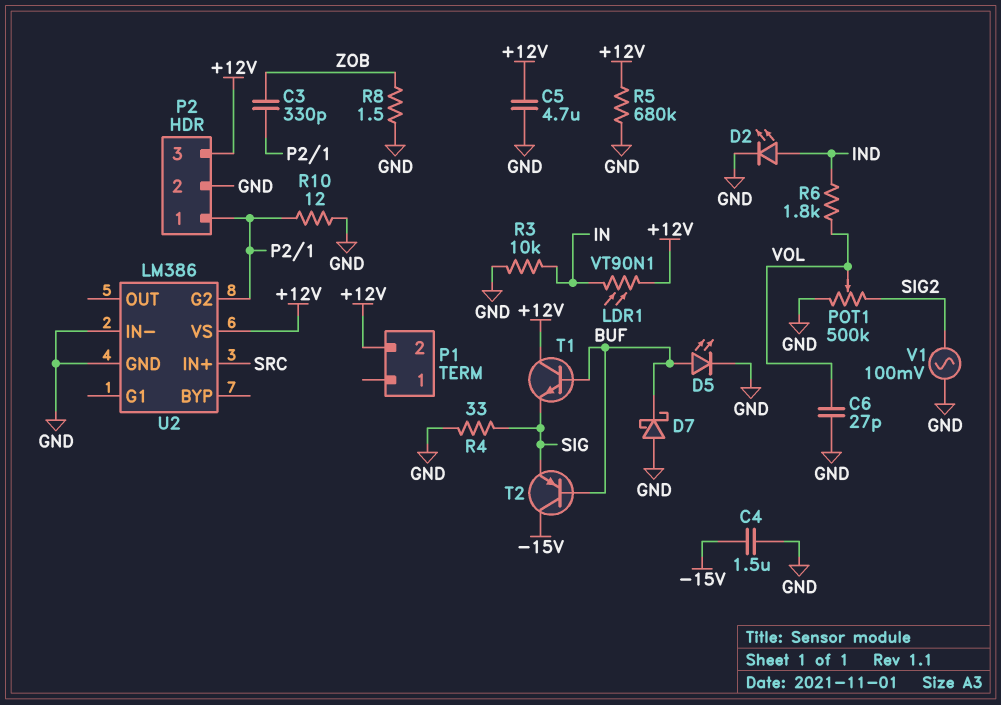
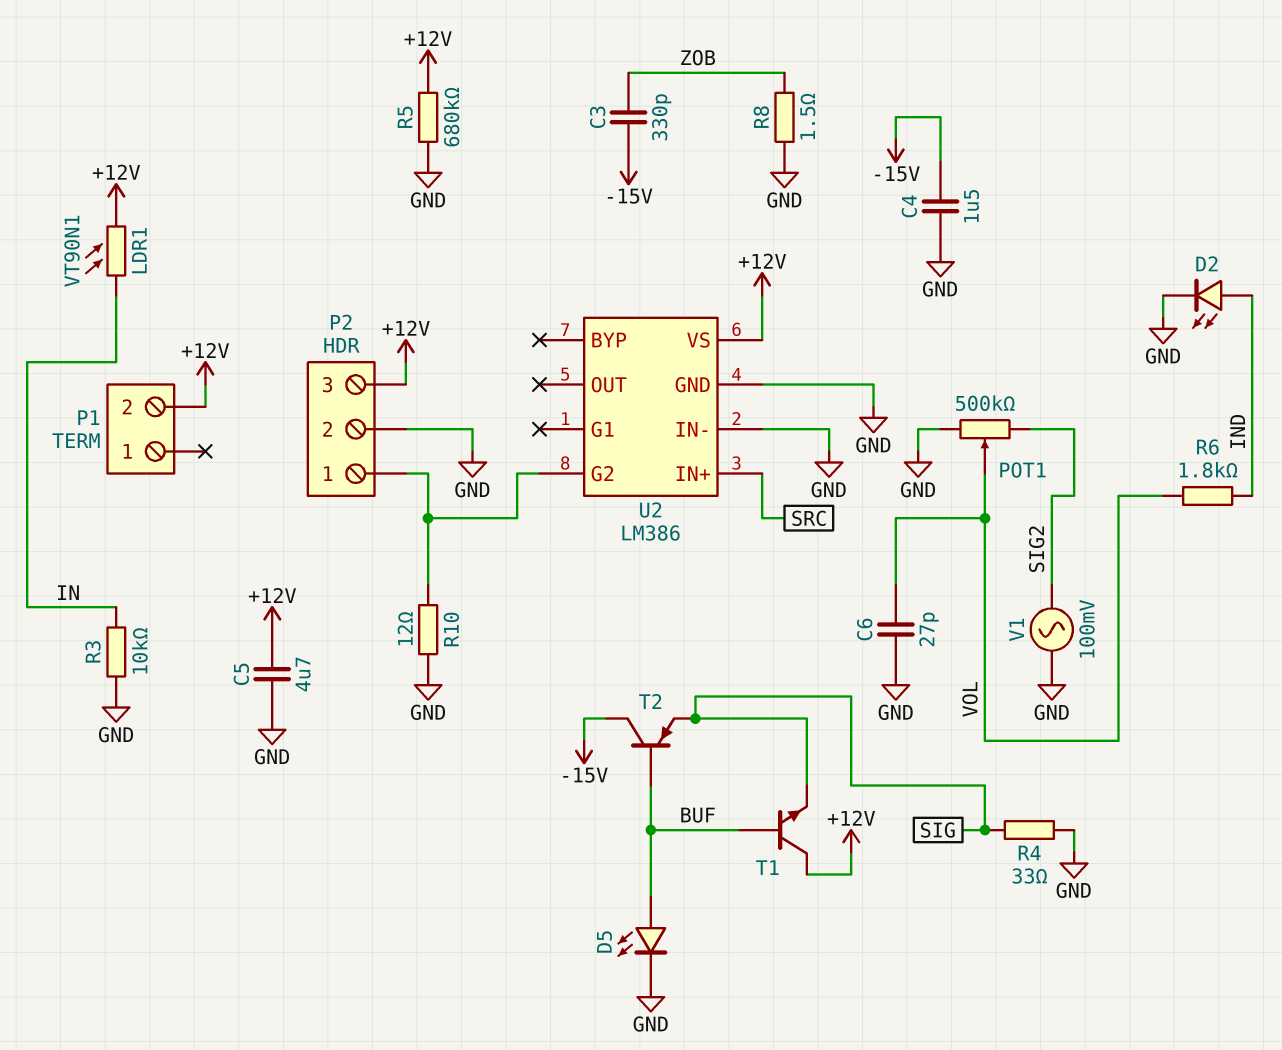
C3: 330pF (P2/1, ZOB) -> 330pF (-15V, ZOB)
D7: schottky (A GND, K BUF) -> none

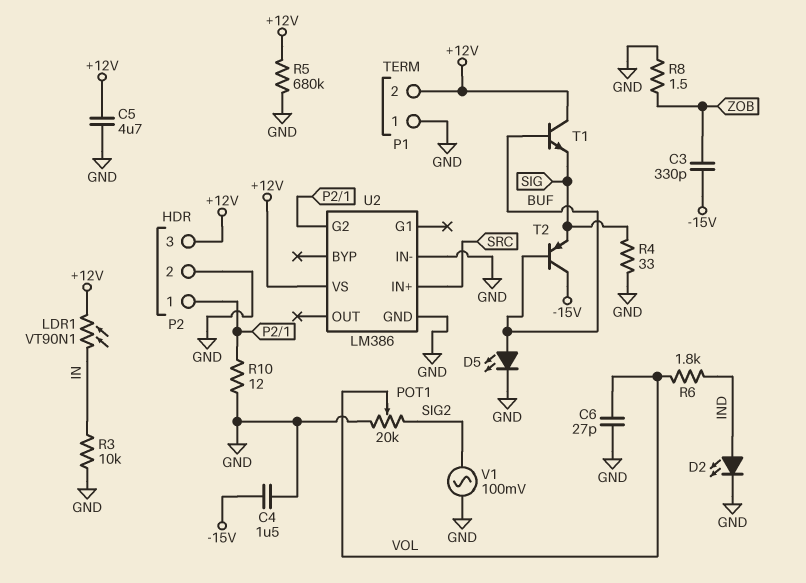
P1 pin 1: none -> GND
POT1: 500k (GND, SIG2, wiper VOL) -> 20k (GND, SIG2, wiper VOL)

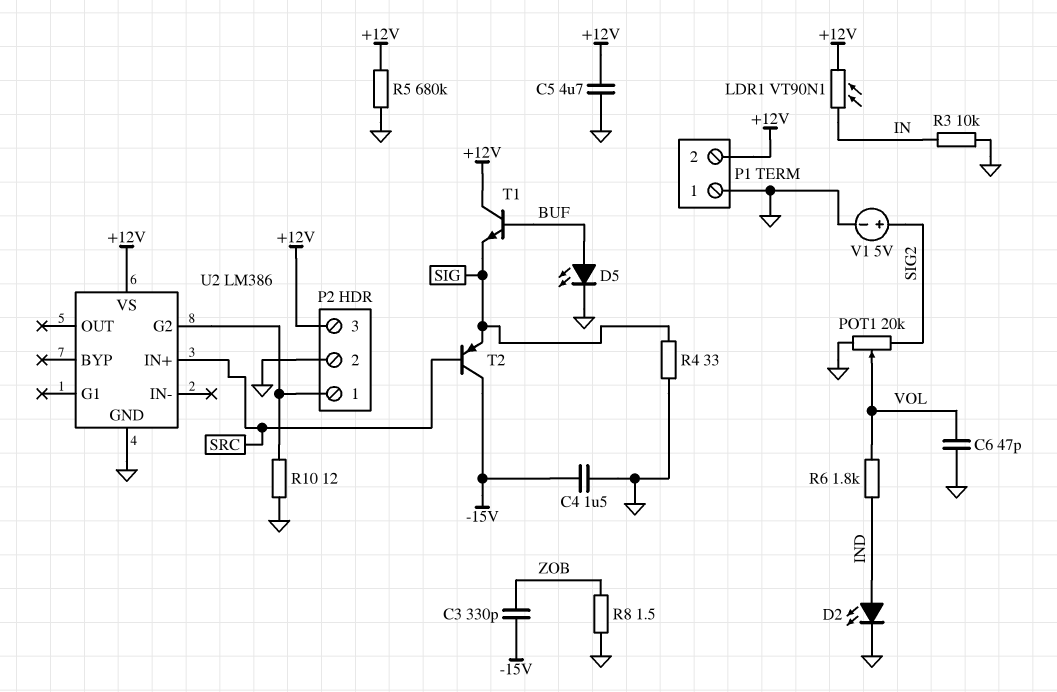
C6: 27pF (GND, VOL) -> 47pF (GND, VOL)
T2: PNP (B BUF, C -15V, E SIG) -> PNP (B SRC, C -15V, E SIG)
U2 pin IN-: GND -> none
V1: AC 100mV (GND, SIG2) -> 5V (plus SIG2, minus GND)

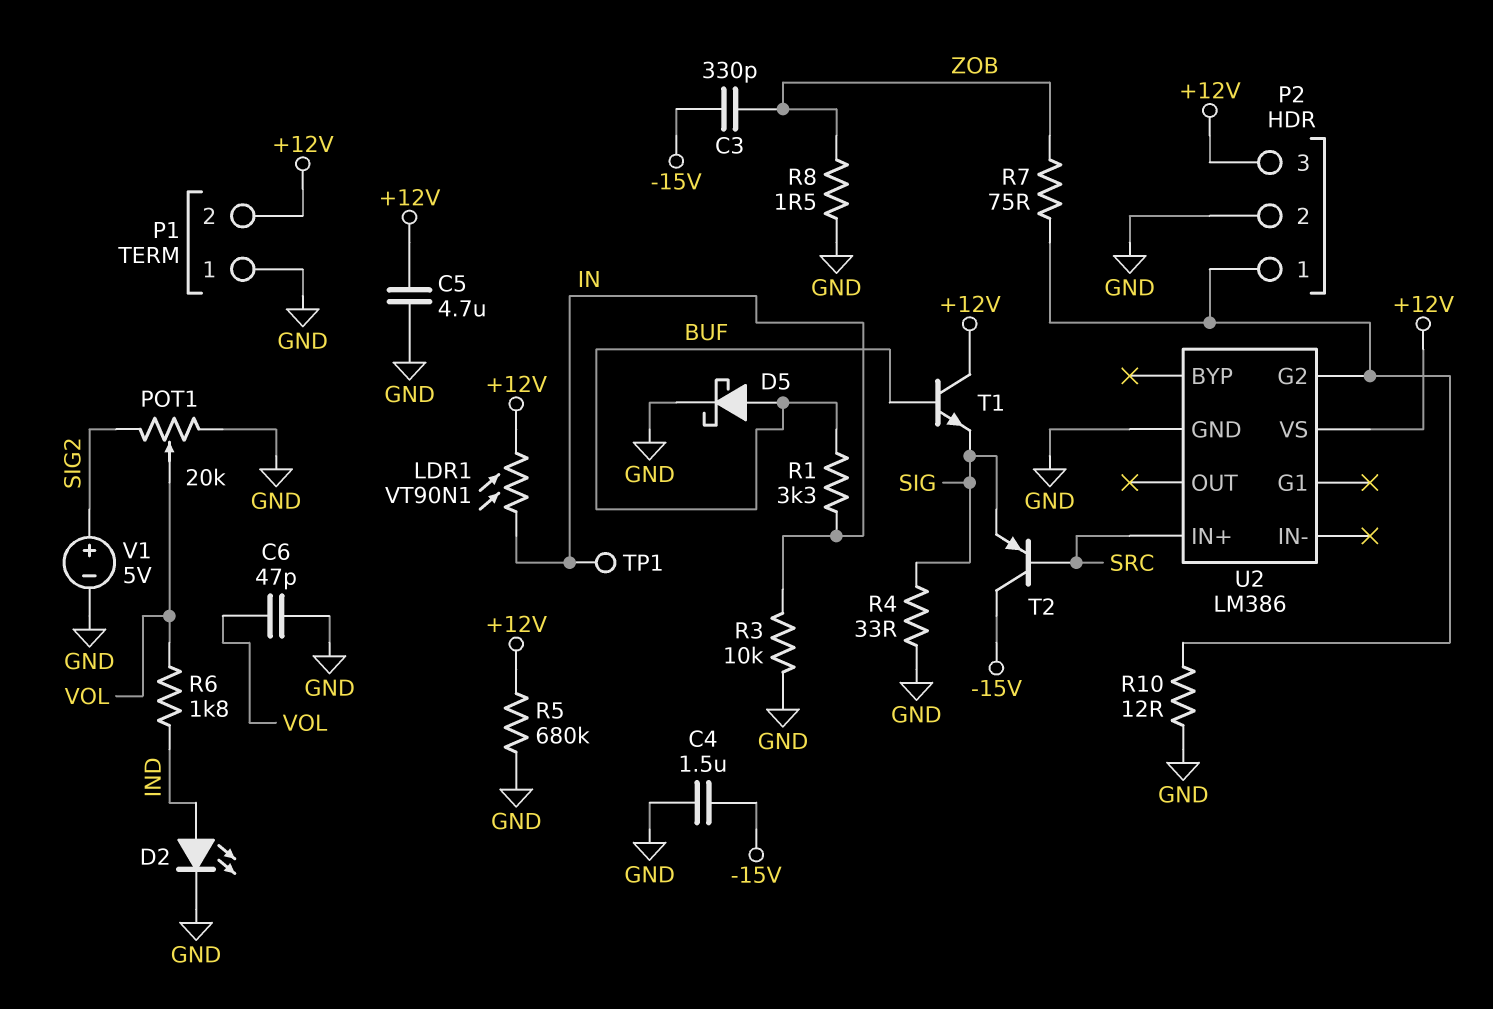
D5: LED (A BUF, K GND) -> schottky (A BUF, K GND)
R1: none -> 3.3k (BUF, IN)
R7: none -> 75 (P2/1, ZOB)
TP1: none -> test point (IN)

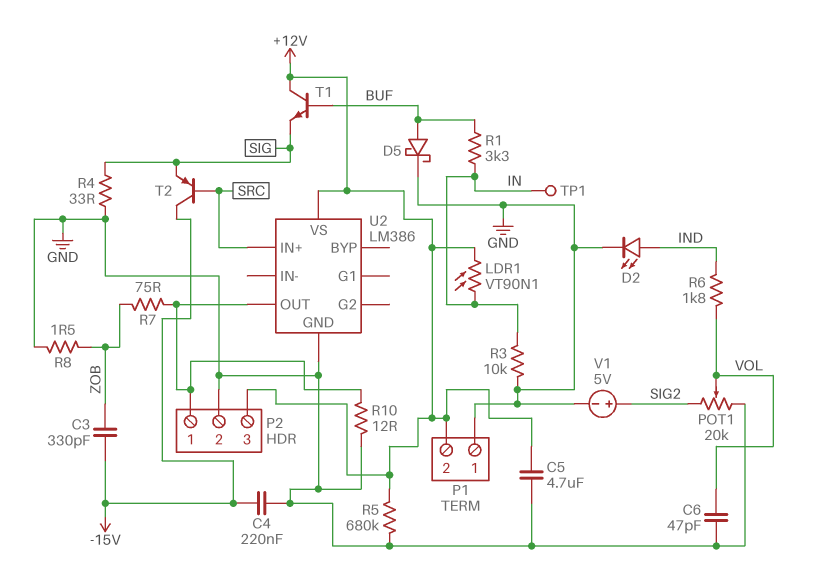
C4: 1.5uF (-15V, GND) -> 220nF (-15V, GND)
U2 pin G2: P2/1 -> none
U2 pin OUT: none -> P2/1

